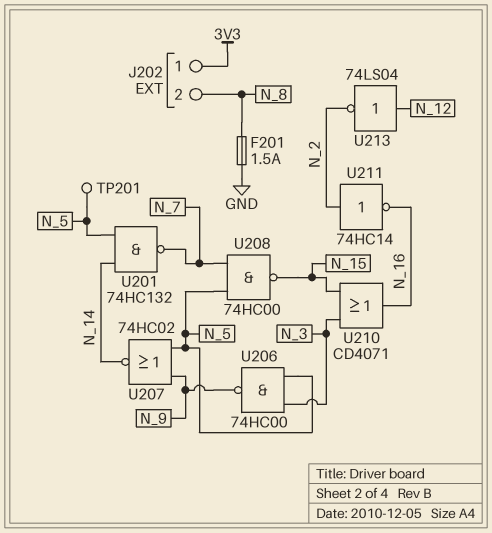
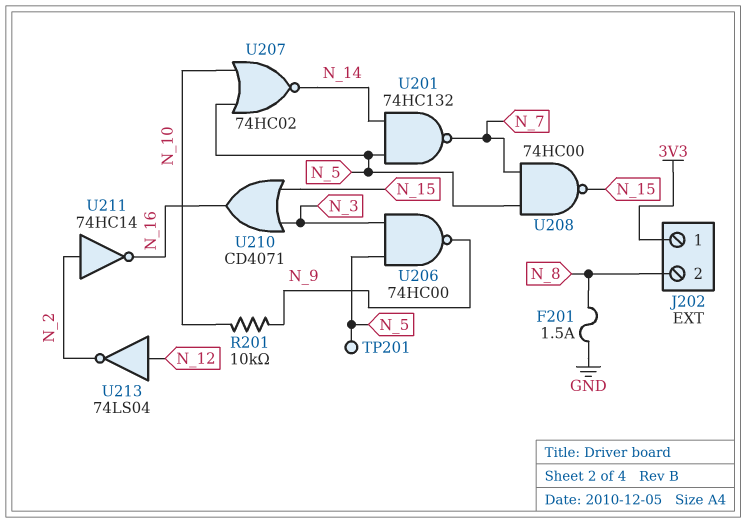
R201: none -> 10k (N_9, N_10)
U207: NOR 74HC02 (in N_5, in N_9, out N_14) -> NOR 74HC02 (in N_5, in N_10, out N_14)

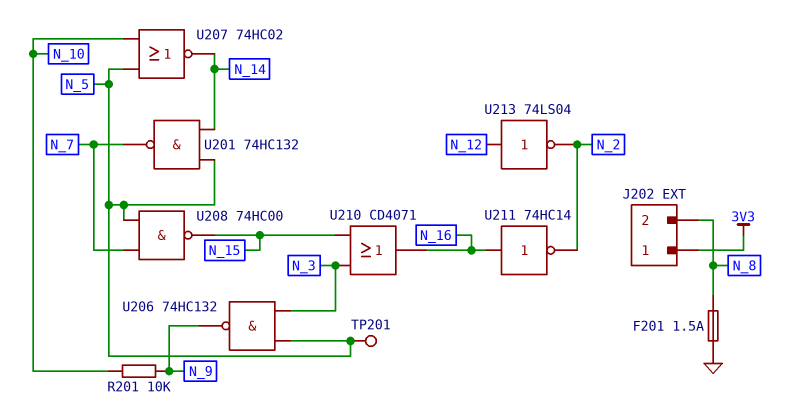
U206: NAND 74HC00 (in N_3, in N_5, out N_9) -> NAND 74HC132 (in N_3, in N_5, out N_9)
U211: NOT 74HC14 (in N_2, out N_16) -> NOT 74HC14 (in N_16, out N_2)

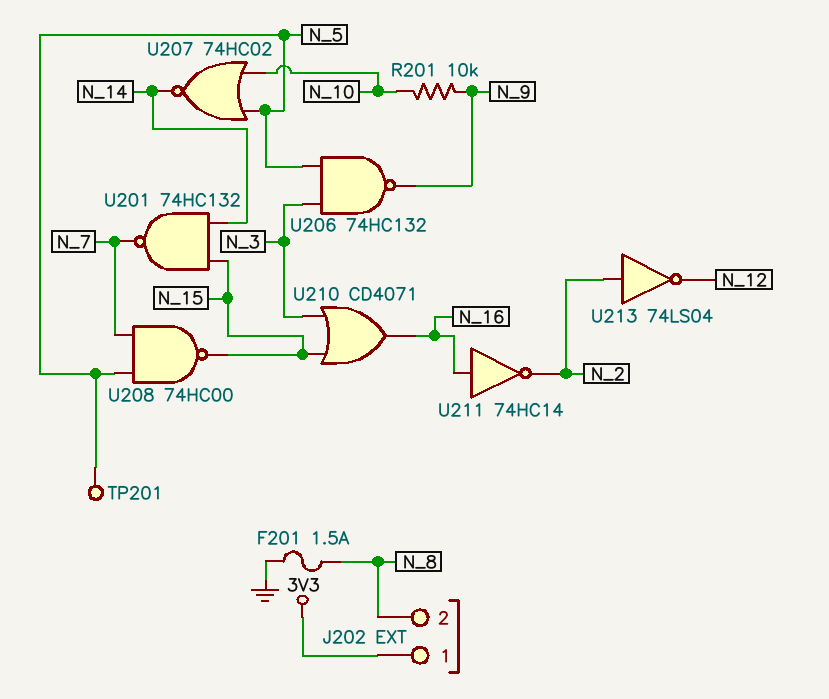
U201: NAND 74HC132 (in N_5, in N_14, out N_7) -> NAND 74HC132 (in N_14, in N_15, out N_7)
U213: NOT 74LS04 (in N_12, out N_2) -> NOT 74LS04 (in N_2, out N_12)

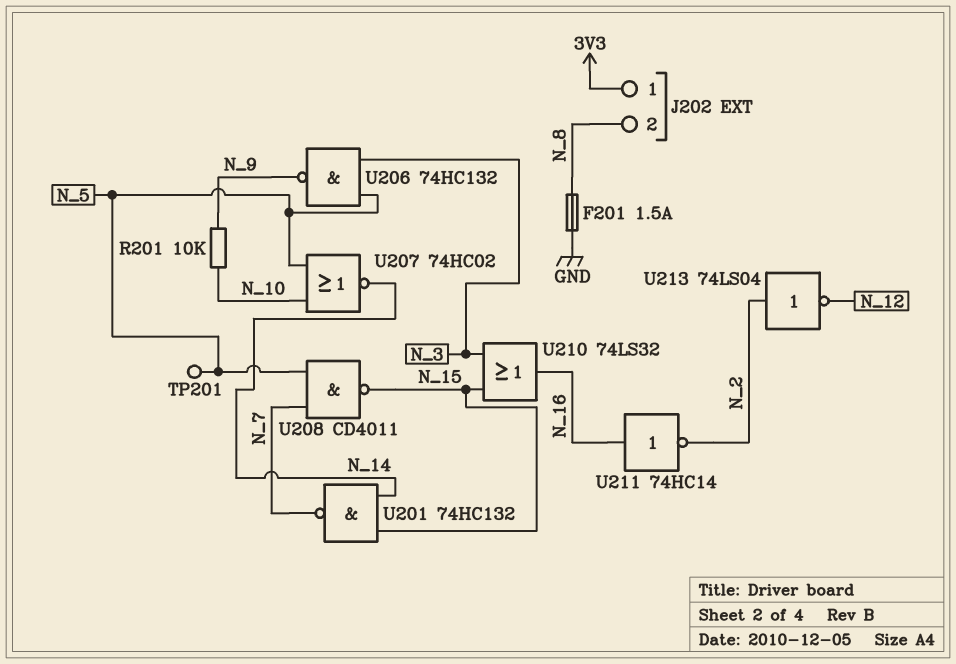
U208: NAND 74HC00 (in N_5, in N_7, out N_15) -> NAND CD4011 (in N_5, in N_7, out N_15)
U210: OR CD4071 (in N_3, in N_15, out N_16) -> OR 74LS32 (in N_3, in N_15, out N_16)

